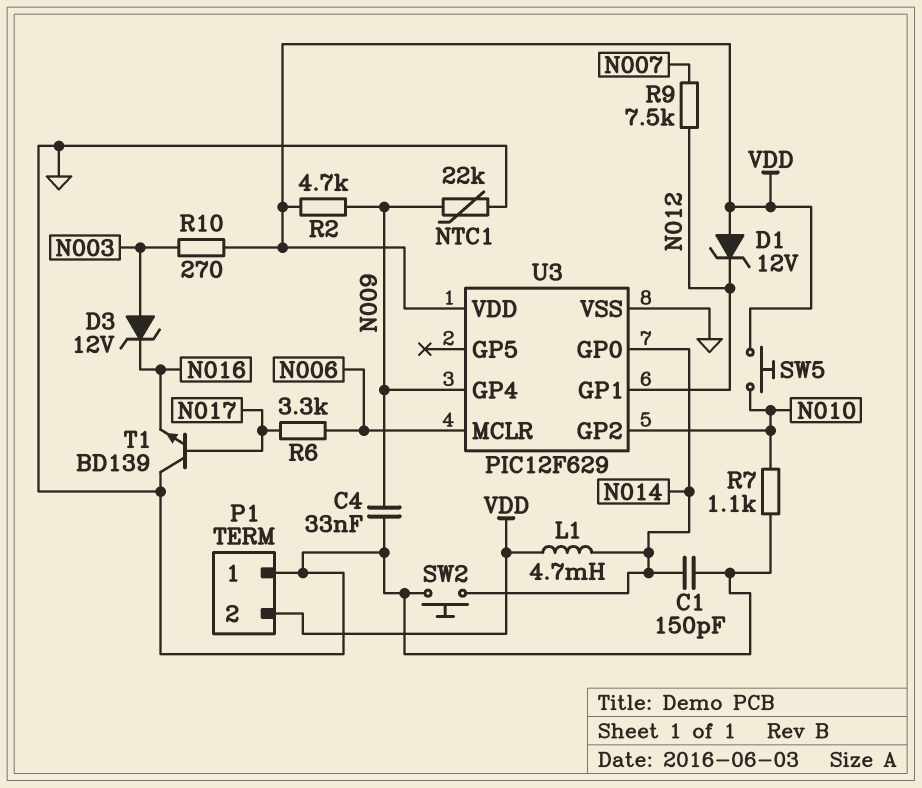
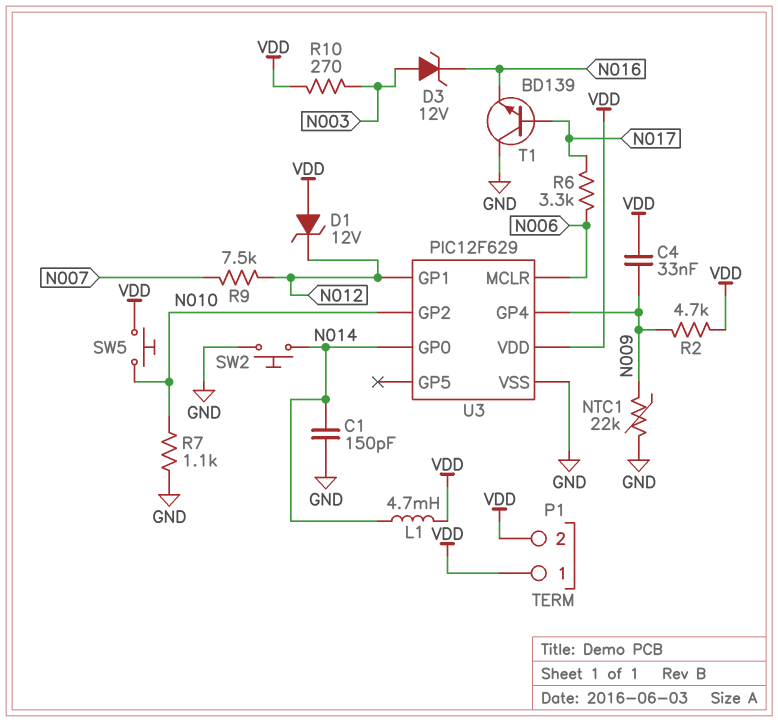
C4: 33nF (GND, N009) -> 33nF (N009, VDD)
P1 pin 1: GND -> VDD

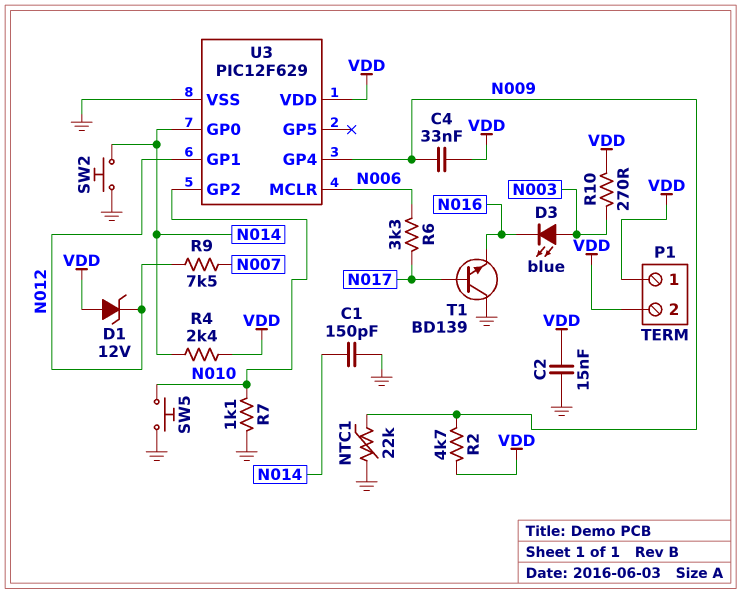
C2: none -> 15nF (GND, VDD)
D3: zener 12V (A N003, K N016) -> LED blue (A N003, K N016)
L1: 4.7mH (N014, VDD) -> none
R4: none -> 2.4k (N014, VDD)
SW5: button (N010, VDD) -> button (GND, N010)

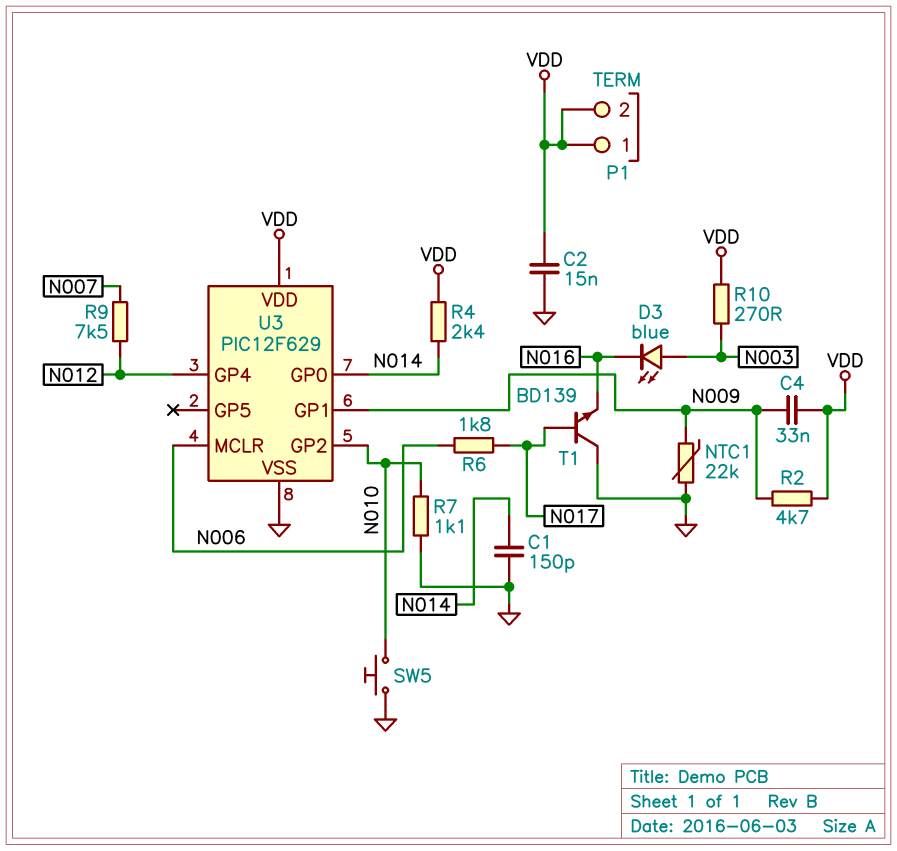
D1: zener 12V (A VDD, K N012) -> none
R6: 3.3k (N006, N017) -> 1.8k (N006, N017)
SW2: button (GND, N014) -> none
U3 pin GP1: N012 -> N009
U3 pin GP4: N009 -> N012

